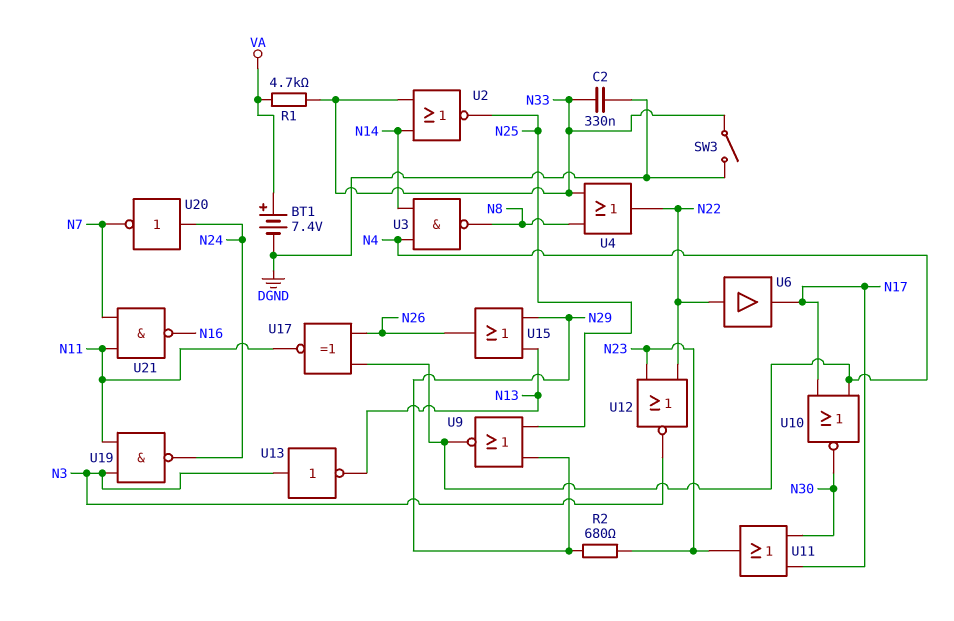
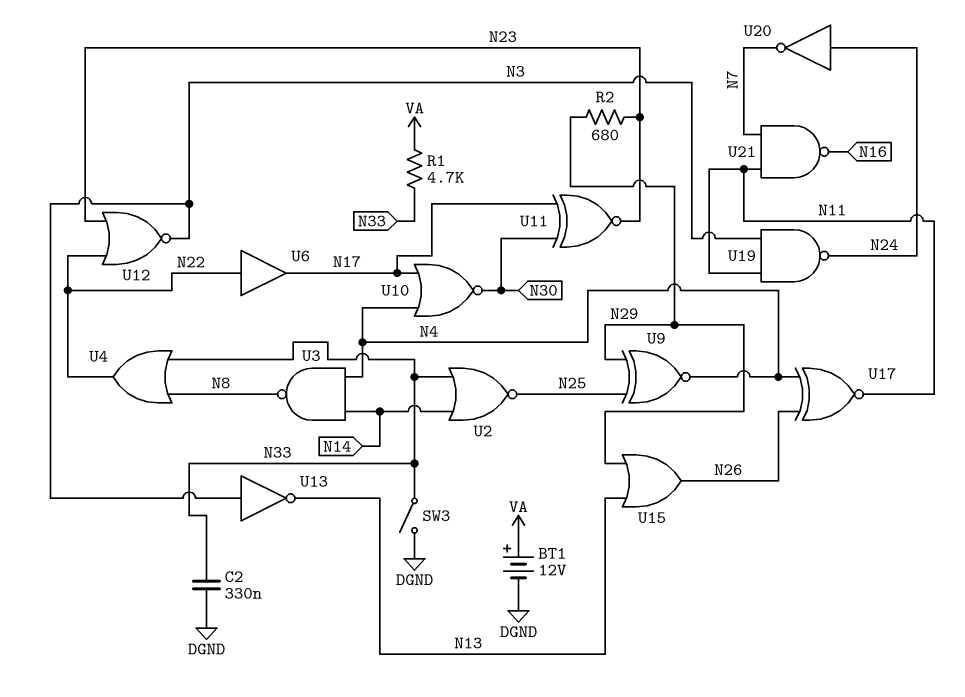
BT1: 7.4V (plus VA, minus DGND) -> 12V (plus VA, minus DGND)
U9: NOR (in N25, in N29, out N4) -> XNOR (in N25, in N29, out N4)
U11: OR (in N17, in N30, out N23) -> XNOR (in N17, in N30, out N23)

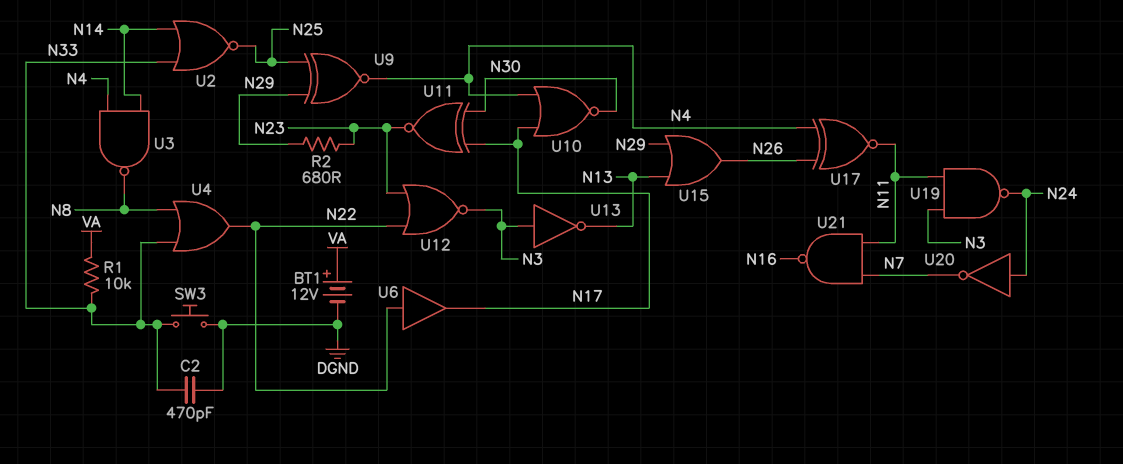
C2: 330nF (DGND, N33) -> 470pF (DGND, N33)
R1: 4.7k (N33, VA) -> 10k (N33, VA)
SW3: switch (DGND, N33) -> button (DGND, N33)

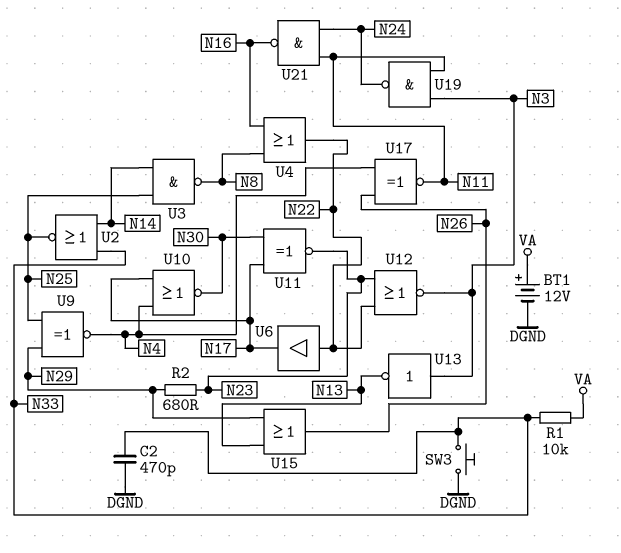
U3: NAND (in N4, in N14, out N8) -> NAND (in N14, in N25, out N8)
U4: OR (in N8, in N33, out N22) -> OR (in N8, in N16, out N22)
U20: NOT (in N24, out N7) -> none
U21: NAND (in N7, in N11, out N16) -> NAND (in N11, in N24, out N16)

